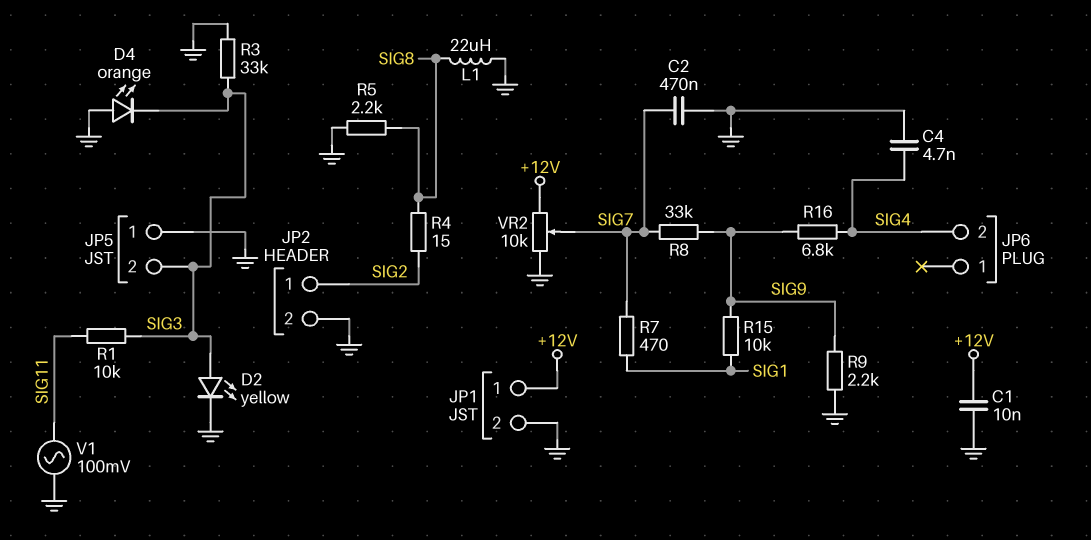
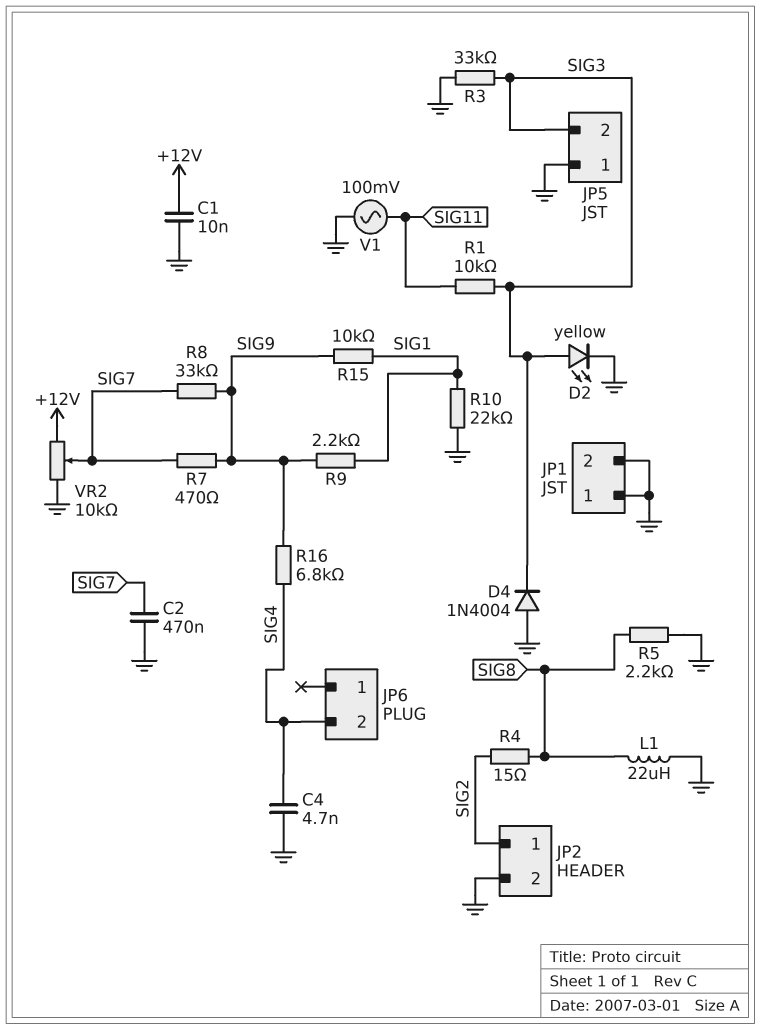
D4: LED orange (A GND, K SIG3) -> diode 1N4004 (A GND, K SIG3)
JP1 pin 1: +12V -> GND
R7: 470 (SIG1, SIG7) -> 470 (SIG7, SIG9)
R9: 2.2k (GND, SIG9) -> 2.2k (SIG1, SIG9)
R10: none -> 22k (GND, SIG1)

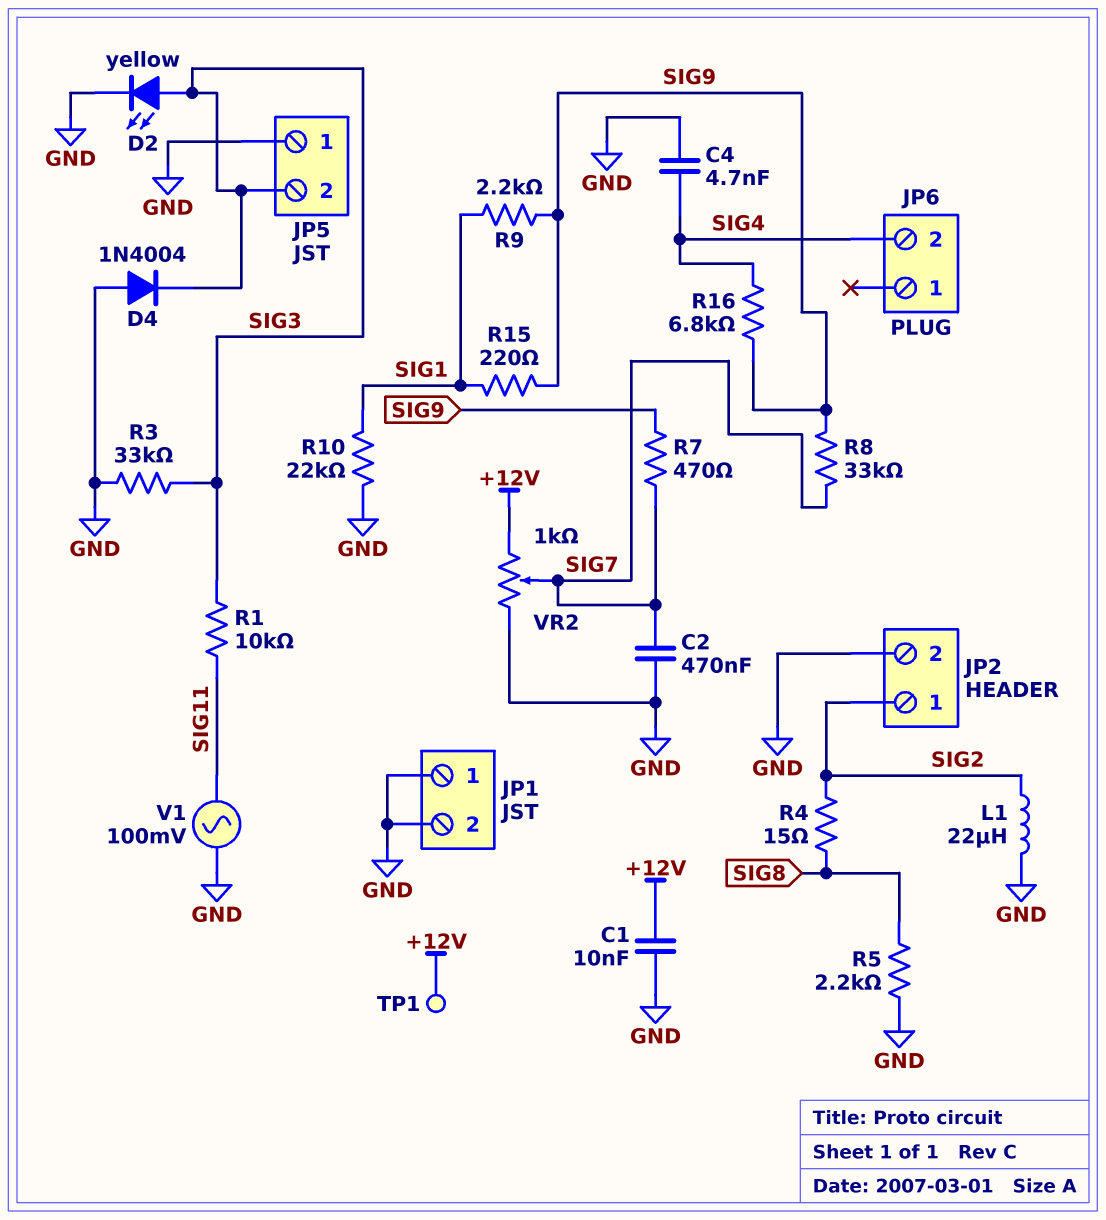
L1: 22uH (GND, SIG8) -> 22uH (GND, SIG2)
R15: 10k (SIG1, SIG9) -> 220 (SIG1, SIG9)
TP1: none -> test point (+12V)
VR2: 10k (+12V, GND, wiper SIG7) -> 1k (+12V, GND, wiper SIG7)

